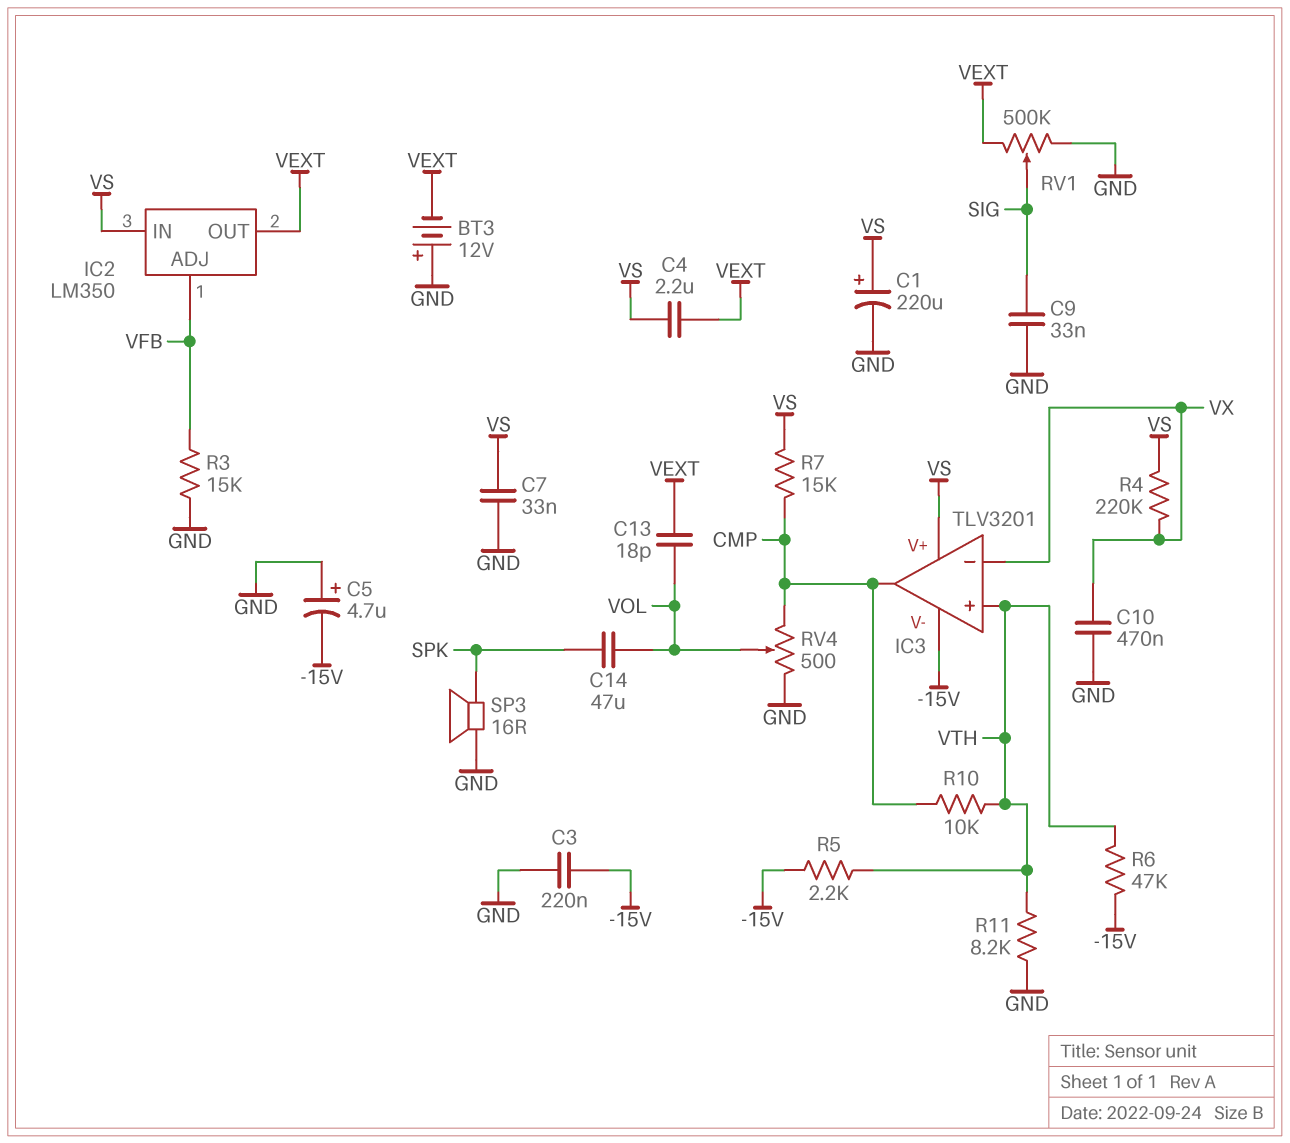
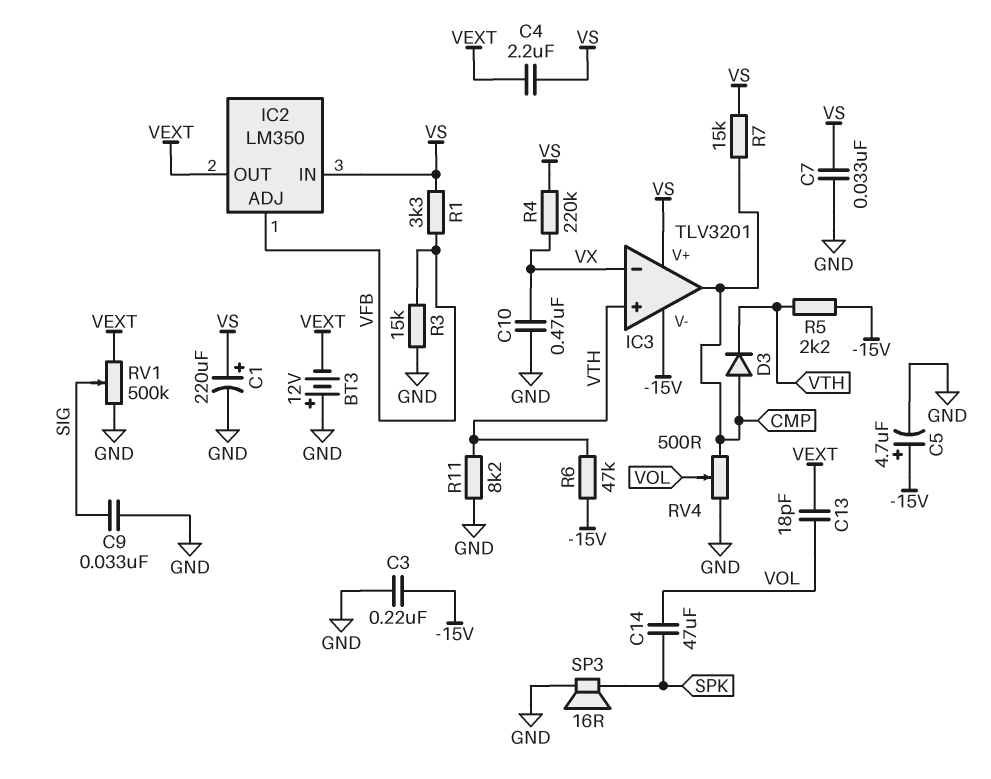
C5: 4.7uF (plus GND, minus -15V) -> 4.7uF (plus -15V, minus GND)
D3: none -> diode (A CMP, K VTH)
R1: none -> 3.3k (VFB, VS)
R10: 10k (CMP, VTH) -> none

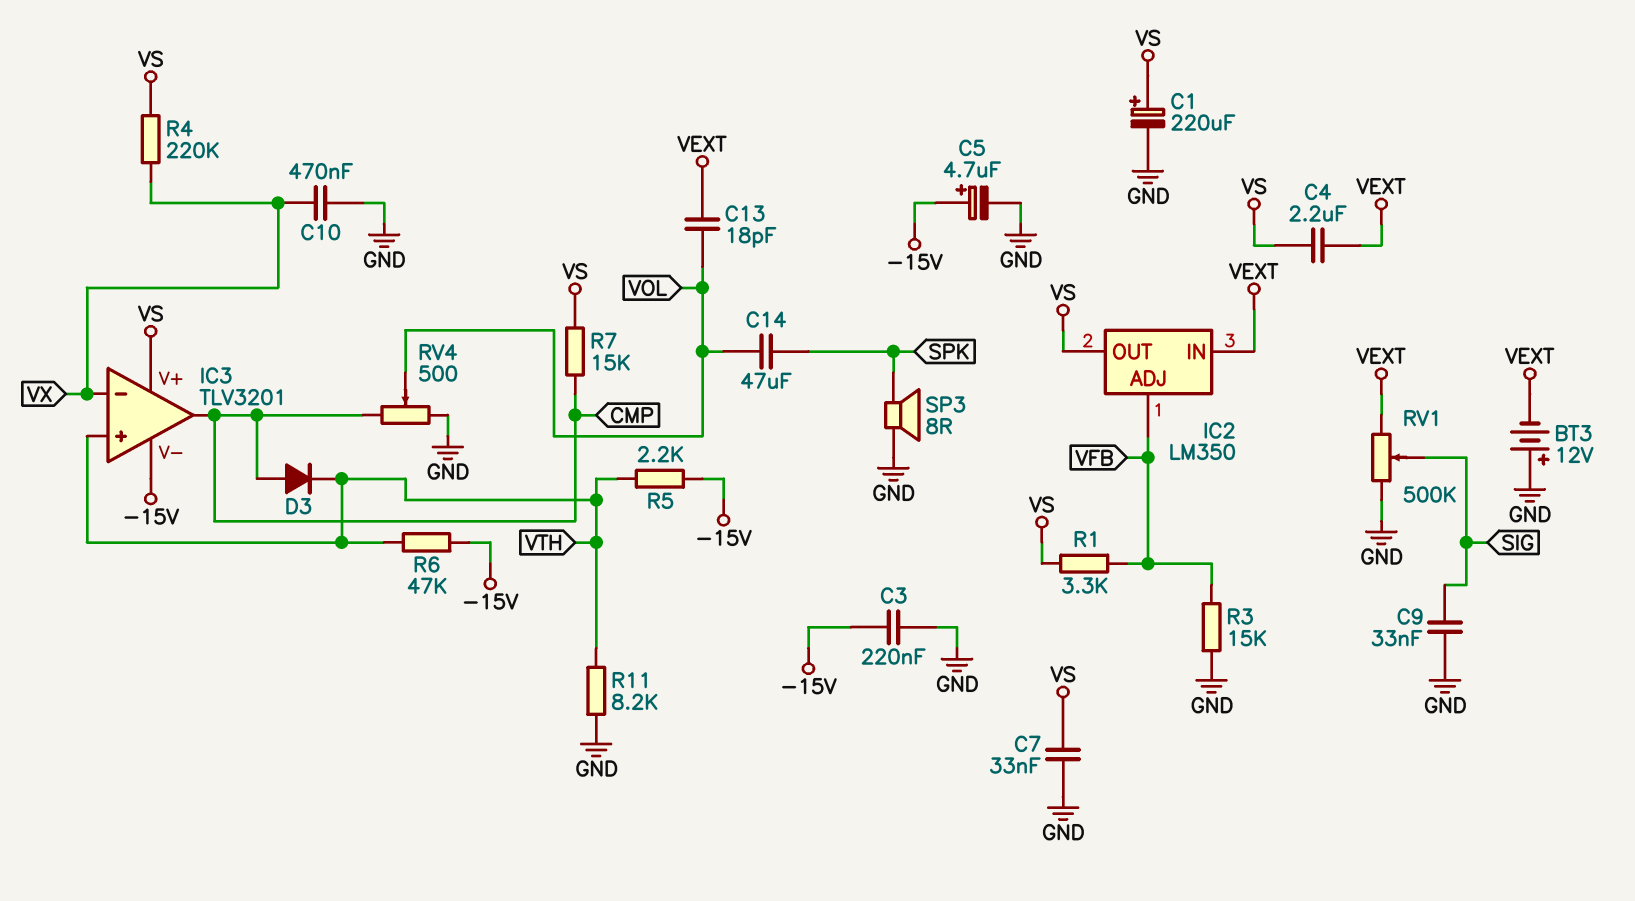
IC2 pin IN: VS -> VEXT
IC2 pin OUT: VEXT -> VS
SP3: speaker 16R (GND, SPK) -> speaker 8R (GND, SPK)

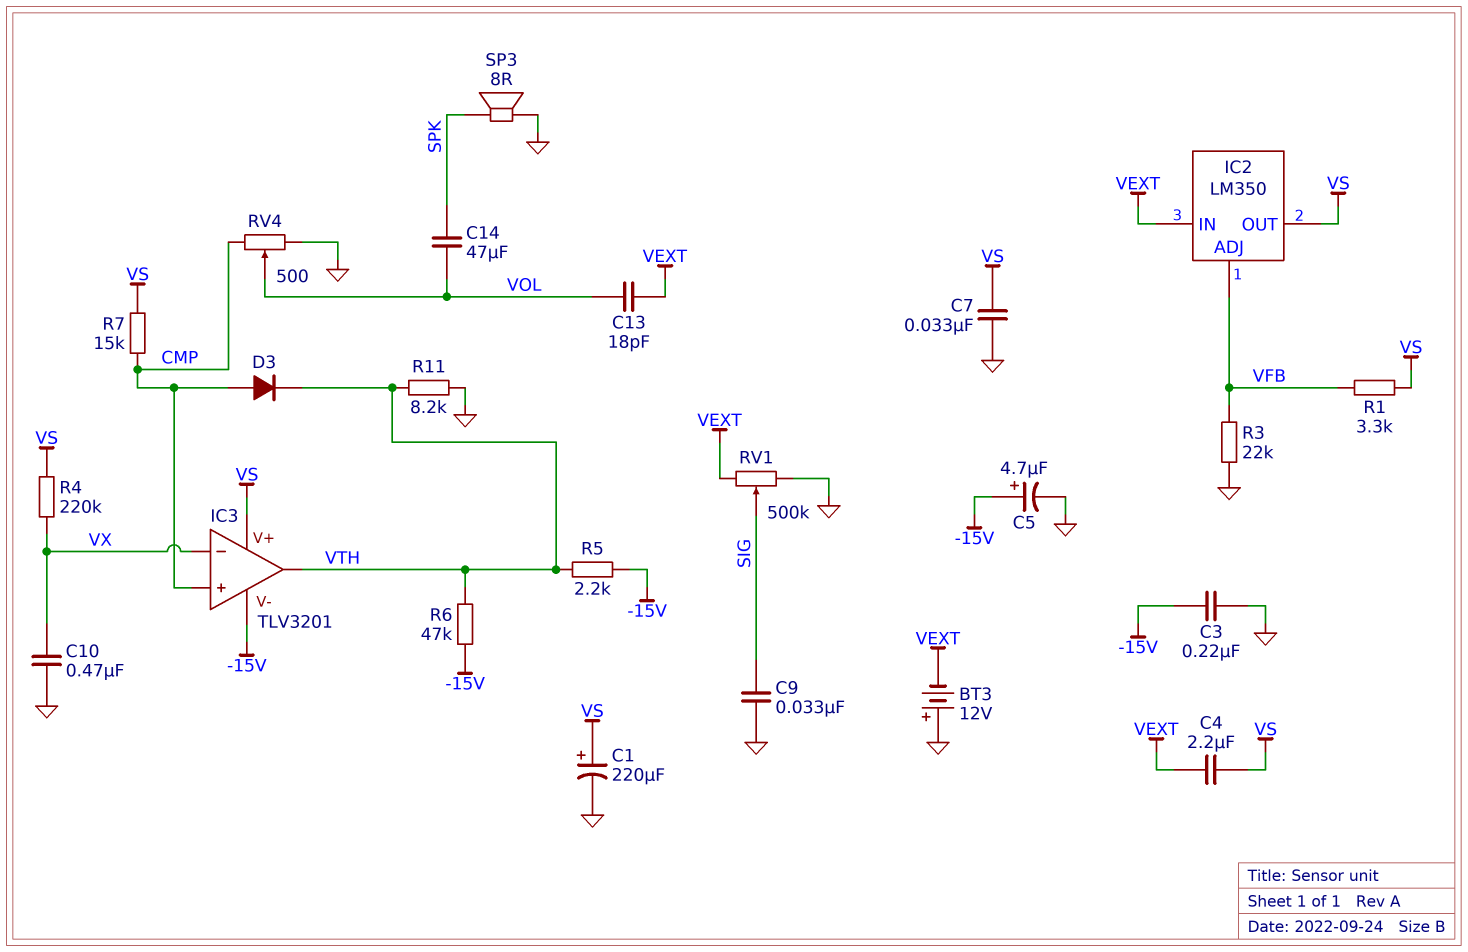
IC3 pin in+: VTH -> CMP
IC3 pin out: CMP -> VTH
R3: 15k (GND, VFB) -> 22k (GND, VFB)

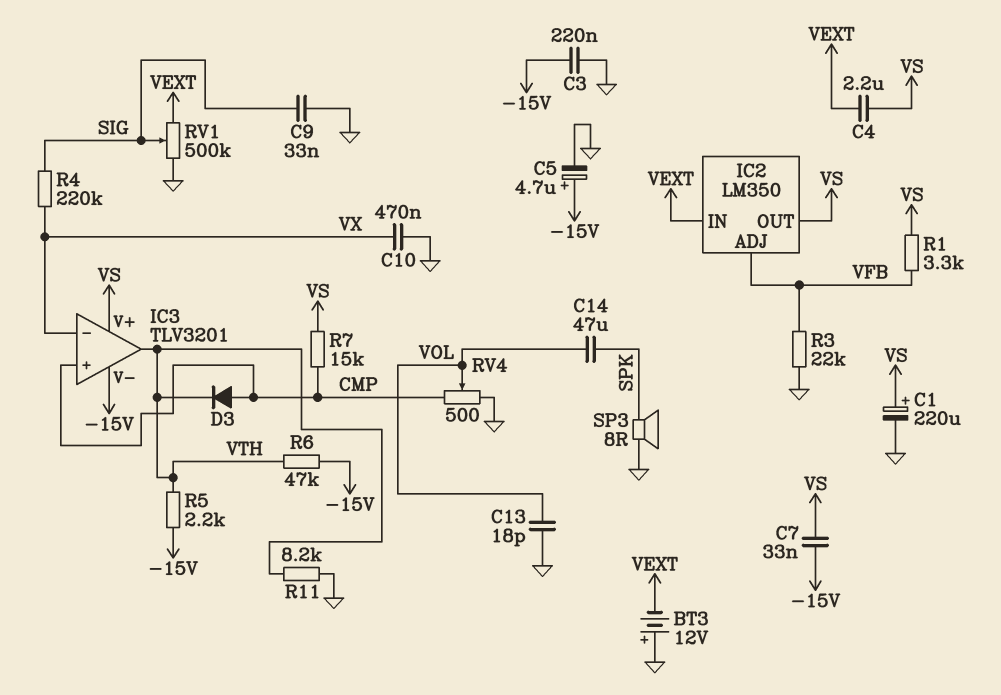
C7: 33nF (GND, VS) -> 33nF (-15V, VS)
C13: 18pF (VEXT, VOL) -> 18pF (GND, VOL)
R4: 220k (VS, VX) -> 220k (SIG, VX)

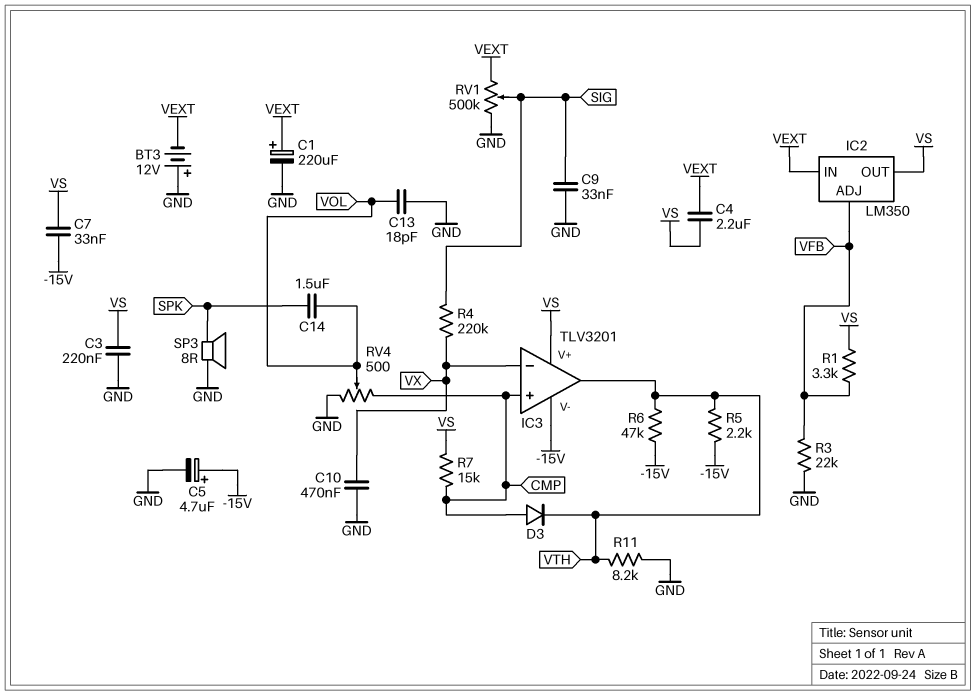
C1: 220uF (plus VS, minus GND) -> 220uF (plus VEXT, minus GND)
C3: 220nF (-15V, GND) -> 220nF (GND, VS)
C14: 47uF (SPK, VOL) -> 1.5uF (SPK, VOL)

